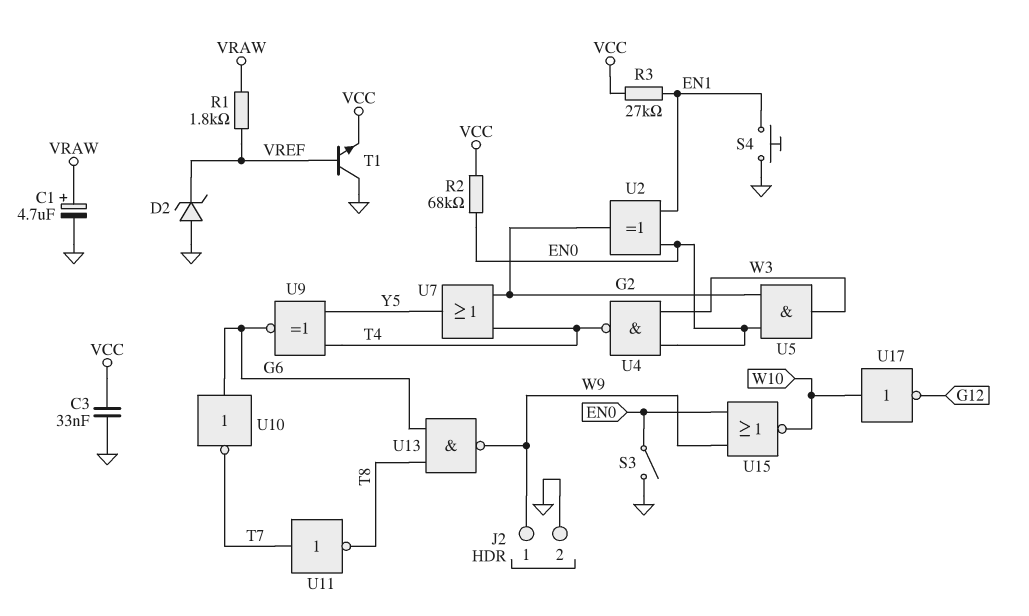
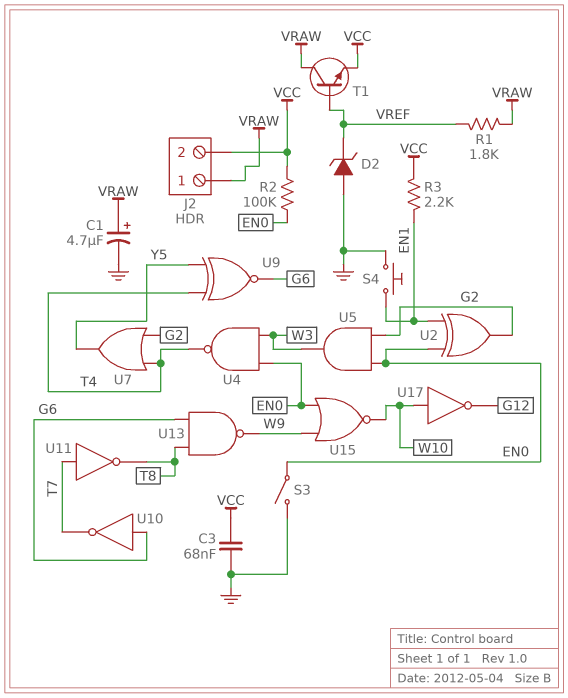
C3: 33nF (GND, VCC) -> 68nF (GND, VCC)
J2 pin 1: W9 -> VRAW
J2 pin 2: GND -> VCC
R2: 68k (EN0, VCC) -> 100k (EN0, VCC)
R3: 27k (EN1, VCC) -> 2.2k (EN1, VCC)
T1: NPN (B VREF, C GND, E VCC) -> NPN (B VREF, C VRAW, E VCC)

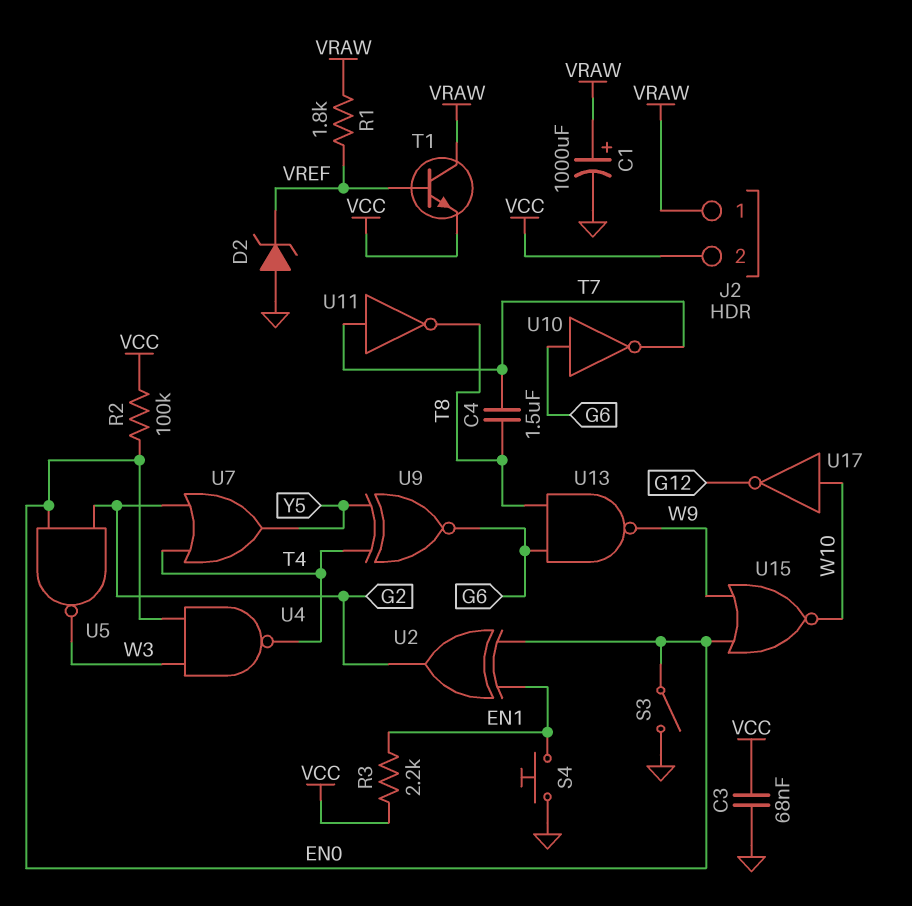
C1: 4.7uF (plus VRAW, minus GND) -> 1000uF (plus VRAW, minus GND)
C4: none -> 1.5uF (T7, T8)
U5: AND (in EN0, in G2, out W3) -> NAND (in EN0, in G2, out W3)

